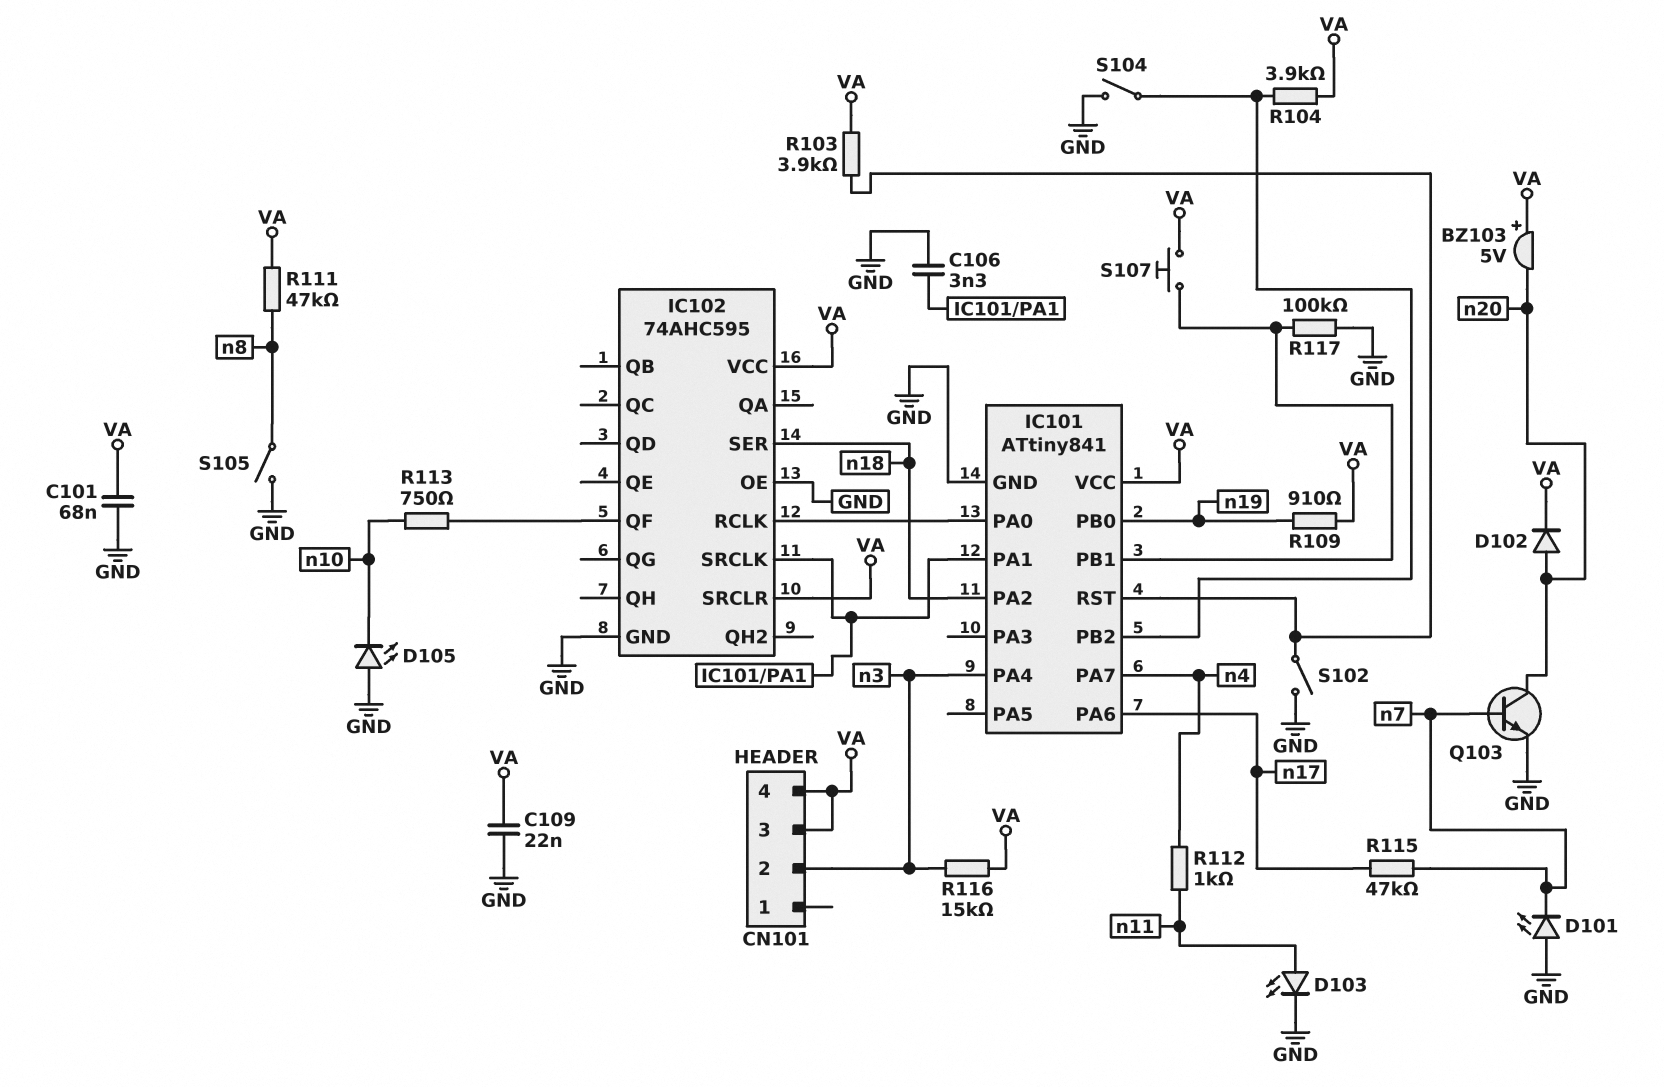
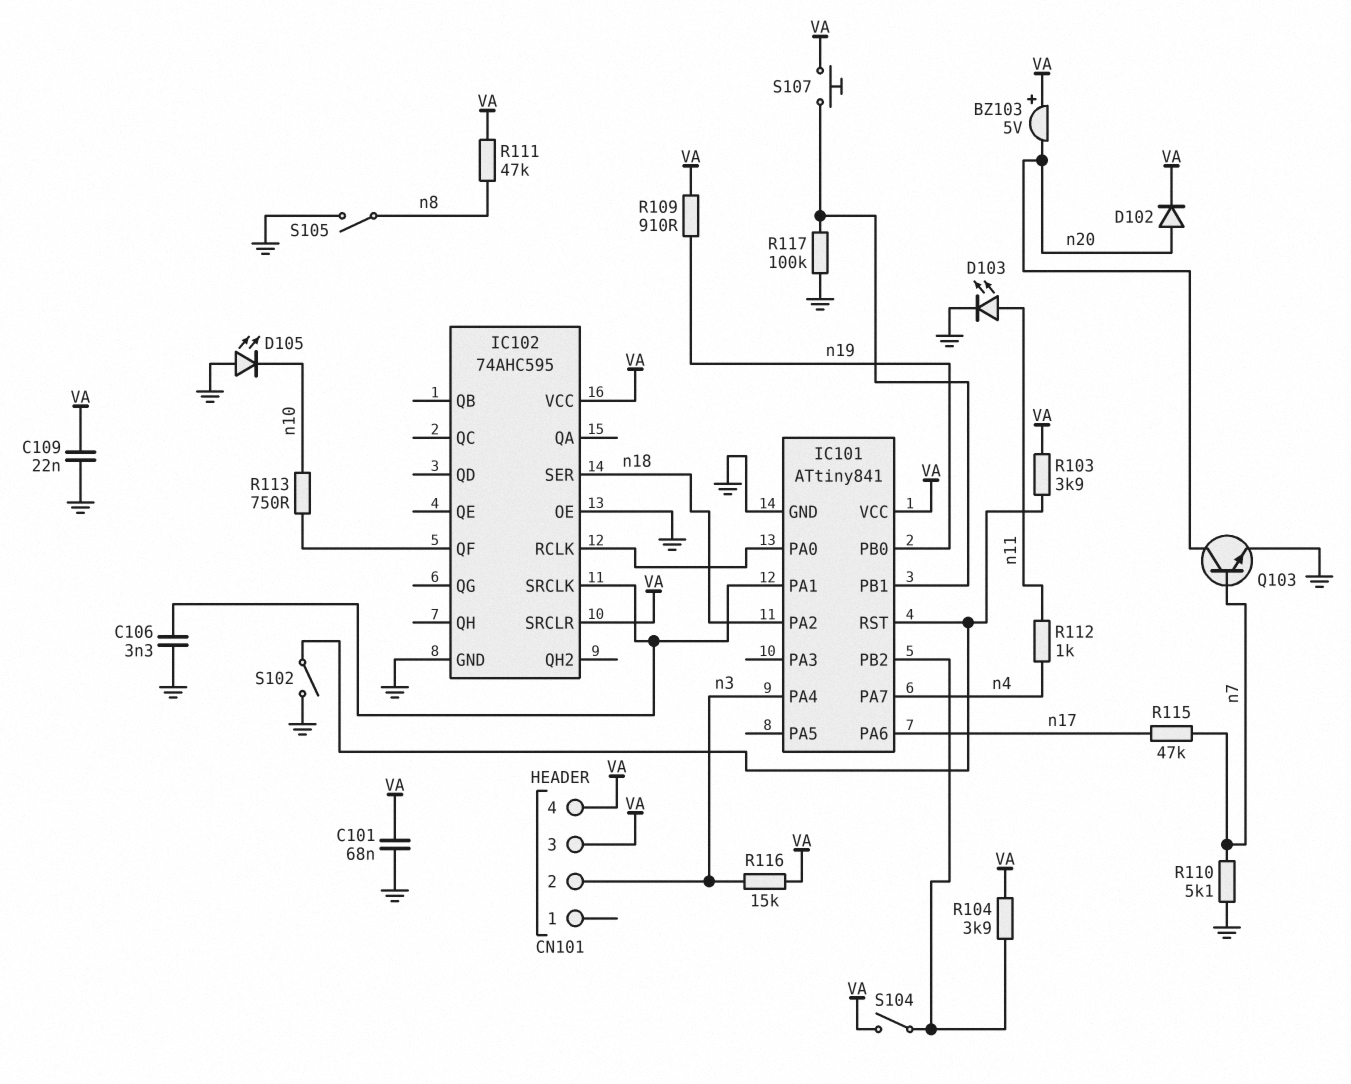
D101: LED (A GND, K n7) -> none
R110: none -> 5.1k (GND, n7)
S104: switch (GND, IC101/PB2) -> switch (IC101/PB2, VA)

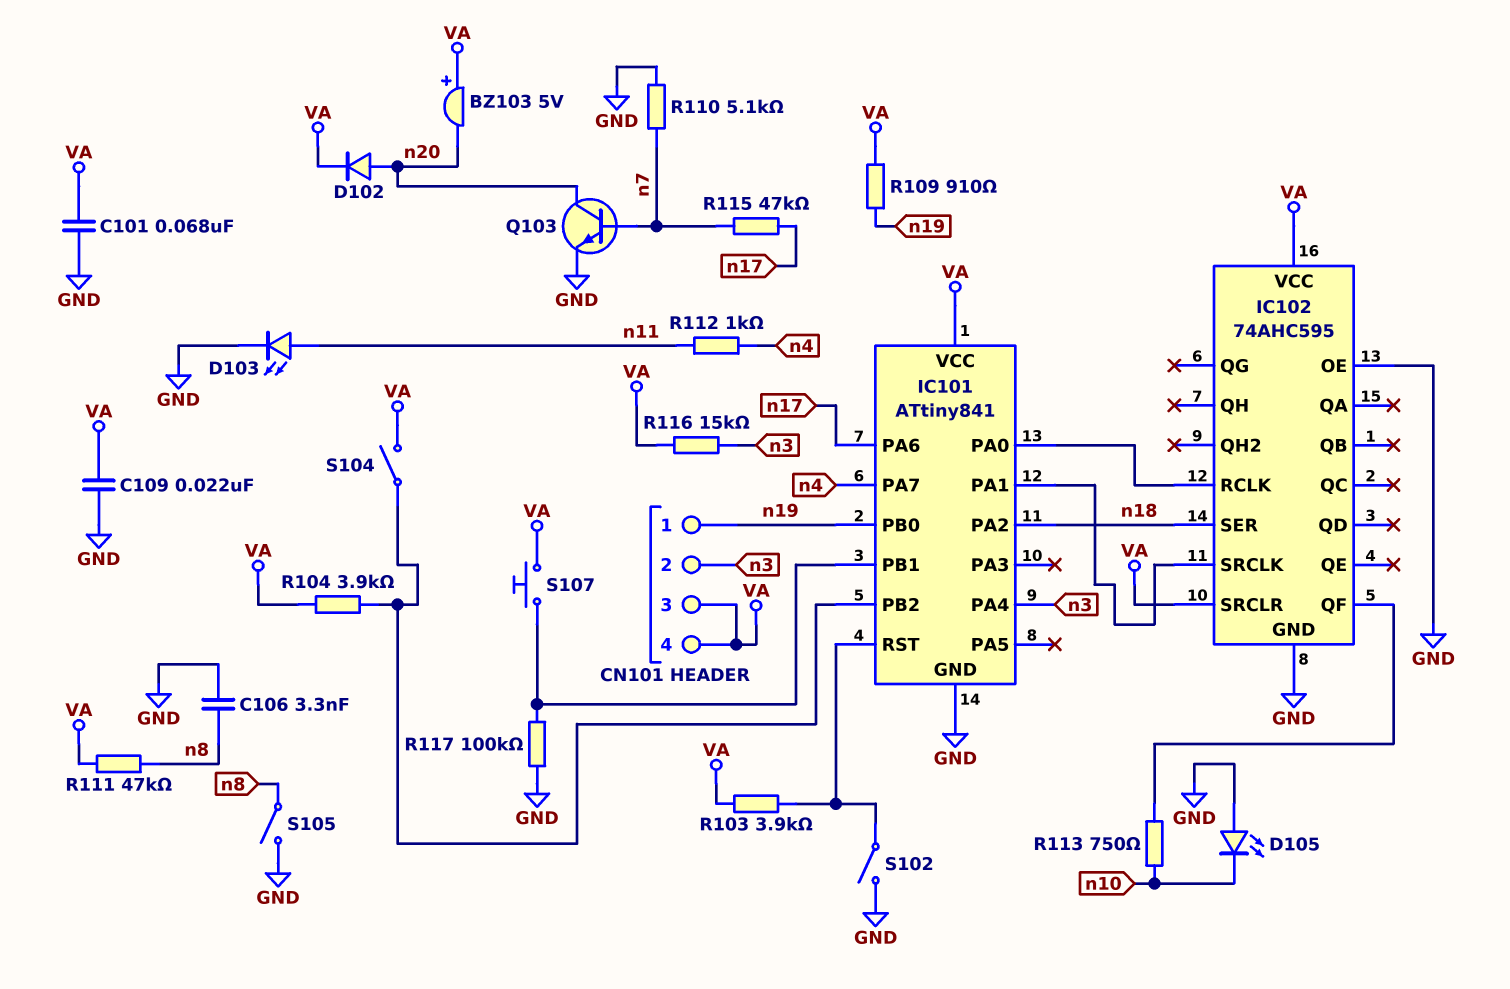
C106: 3.3nF (GND, IC101/PA1) -> 3.3nF (GND, n8)
CN101 pin 1: none -> n19

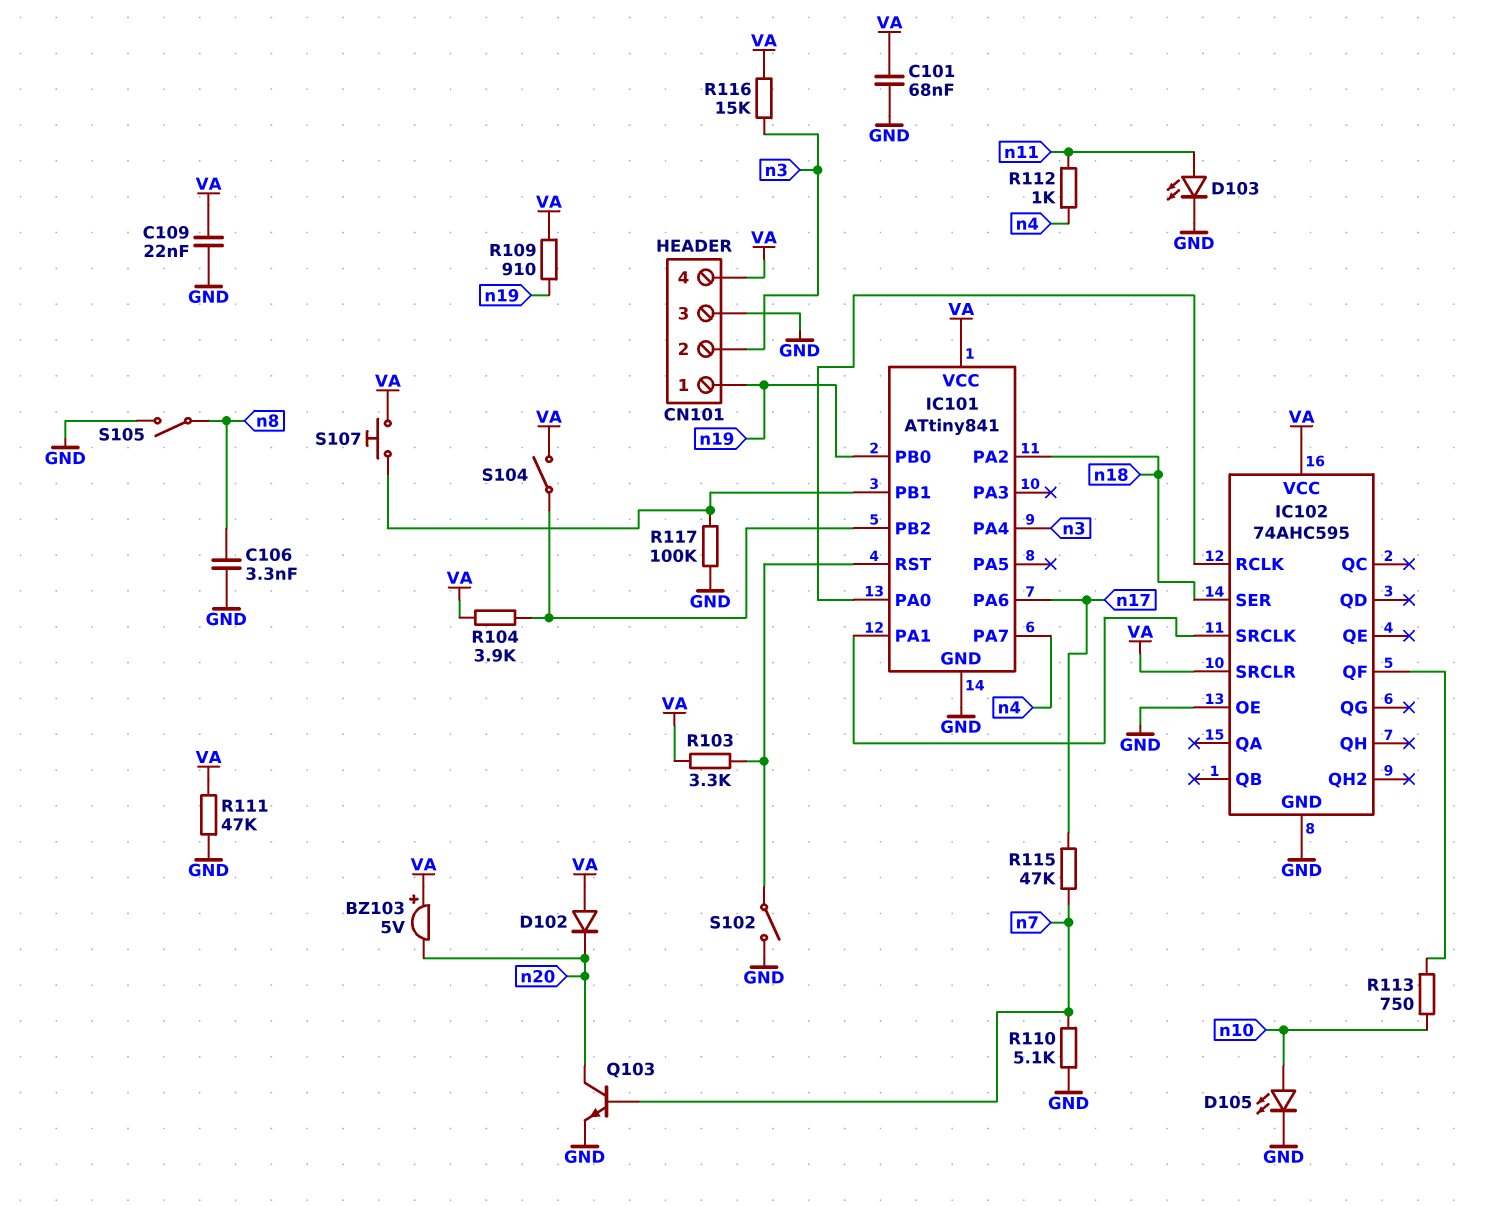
CN101 pin 3: VA -> GND
D102: diode (A n20, K VA) -> diode (A VA, K n20)
D105: LED (A GND, K n10) -> LED (A n10, K GND)
R103: 3.9k (IC101/RST, VA) -> 3.3k (IC101/RST, VA)
R111: 47k (VA, n8) -> 47k (GND, VA)

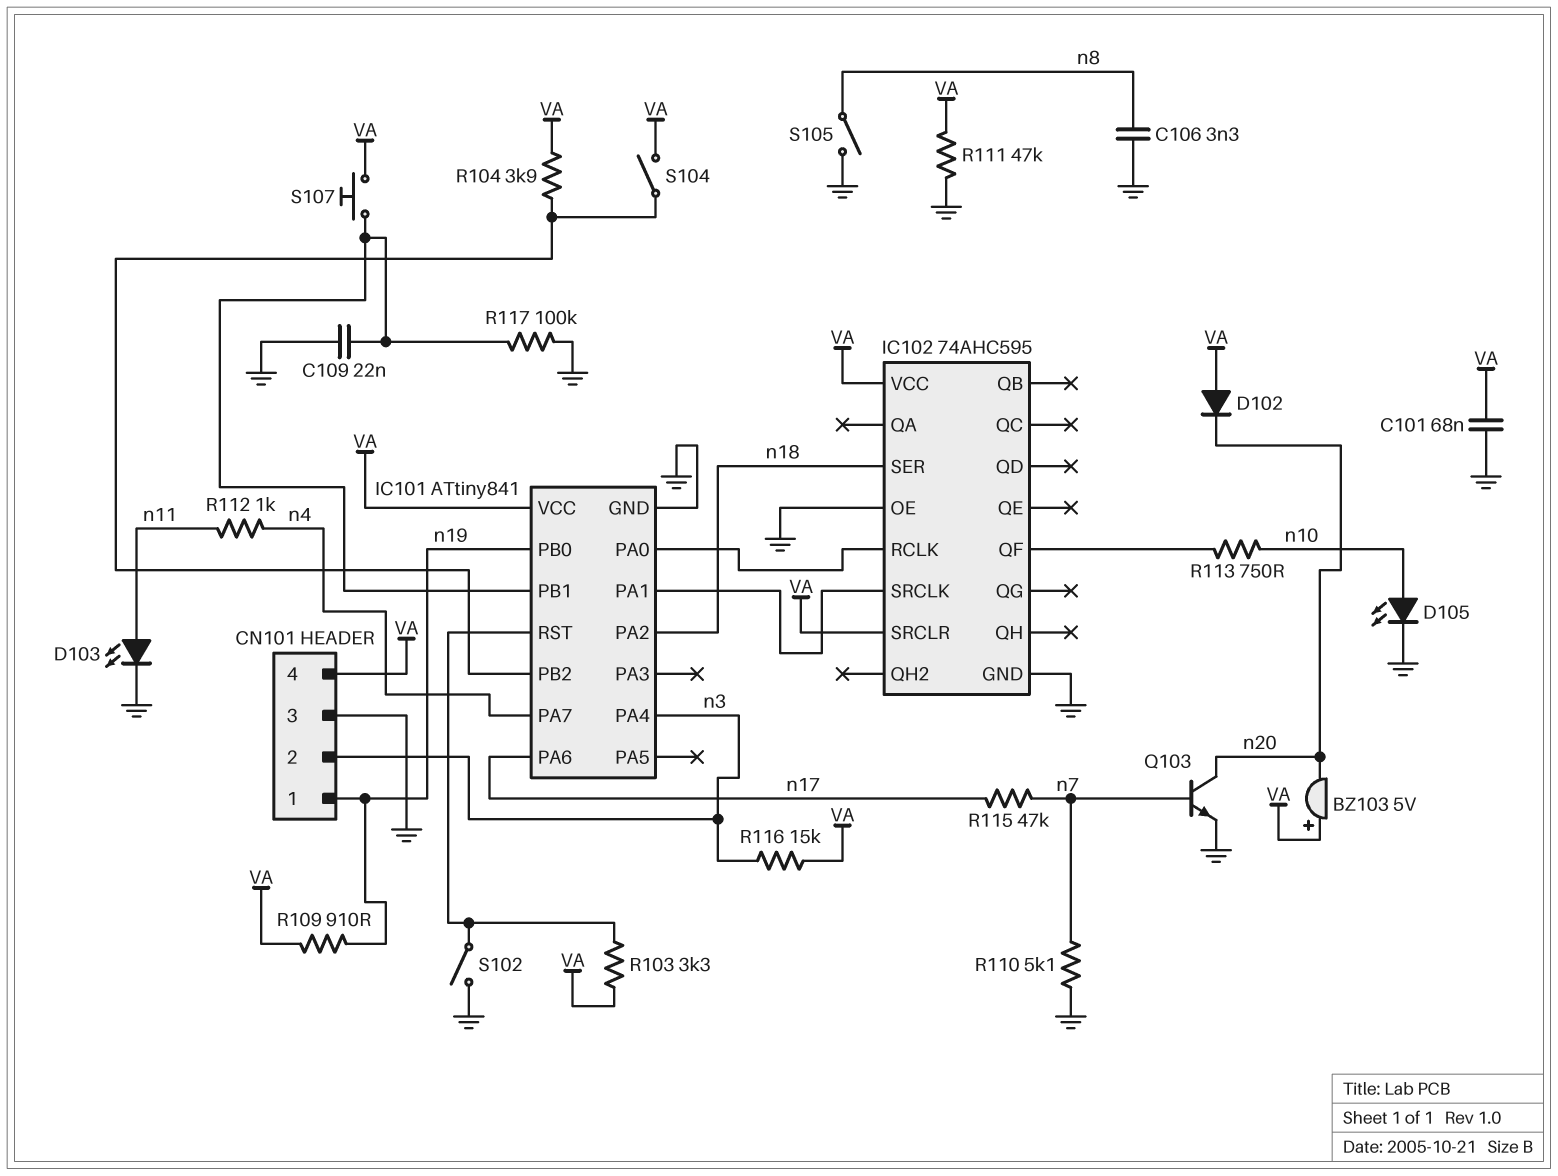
C109: 22nF (GND, VA) -> 22nF (GND, IC101/PB1)

